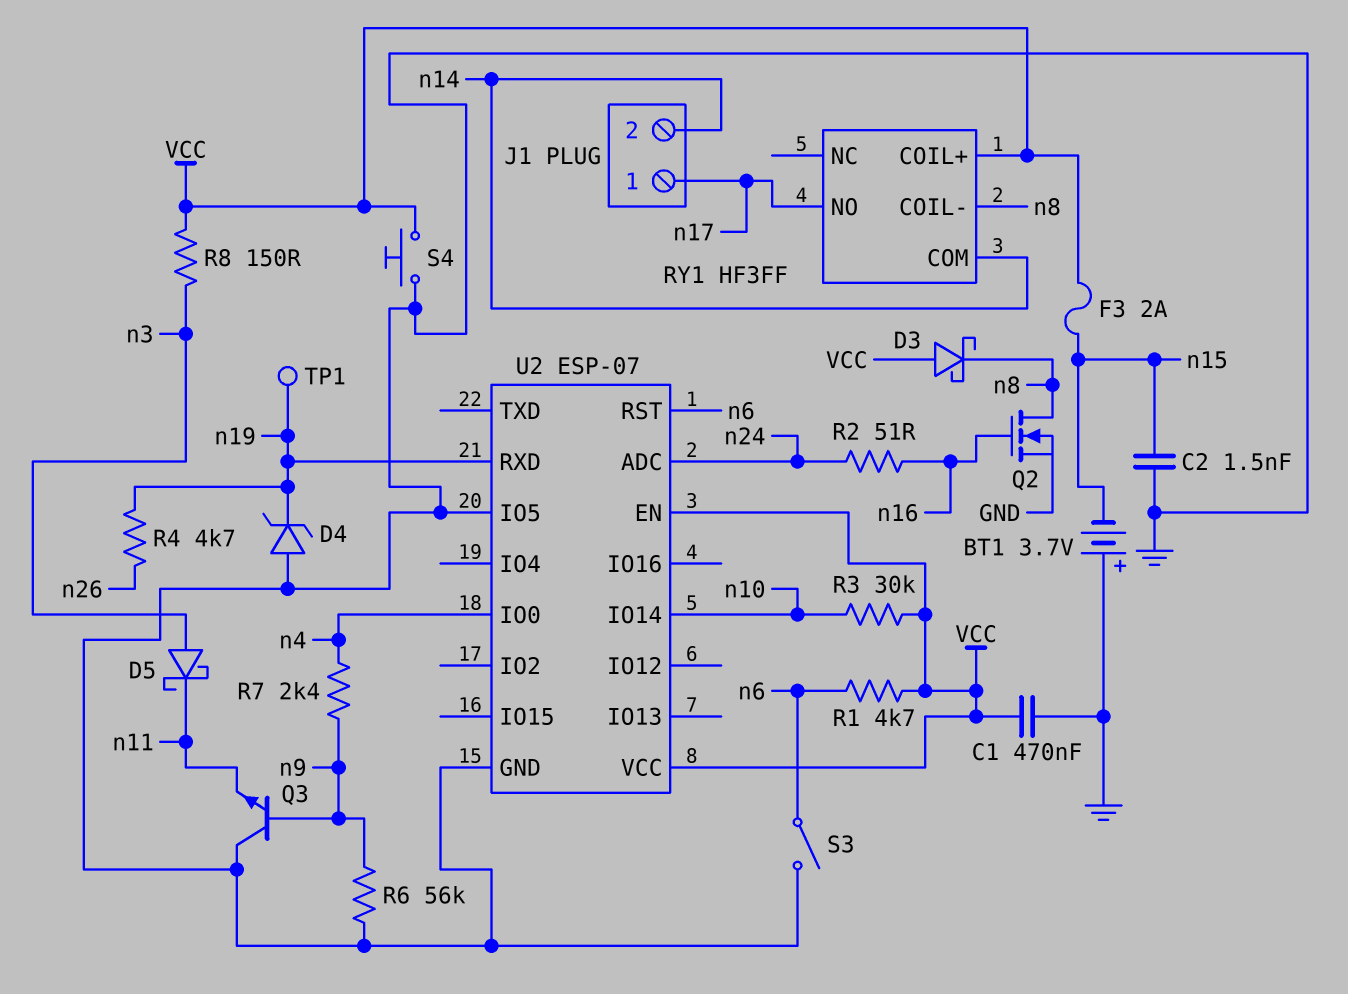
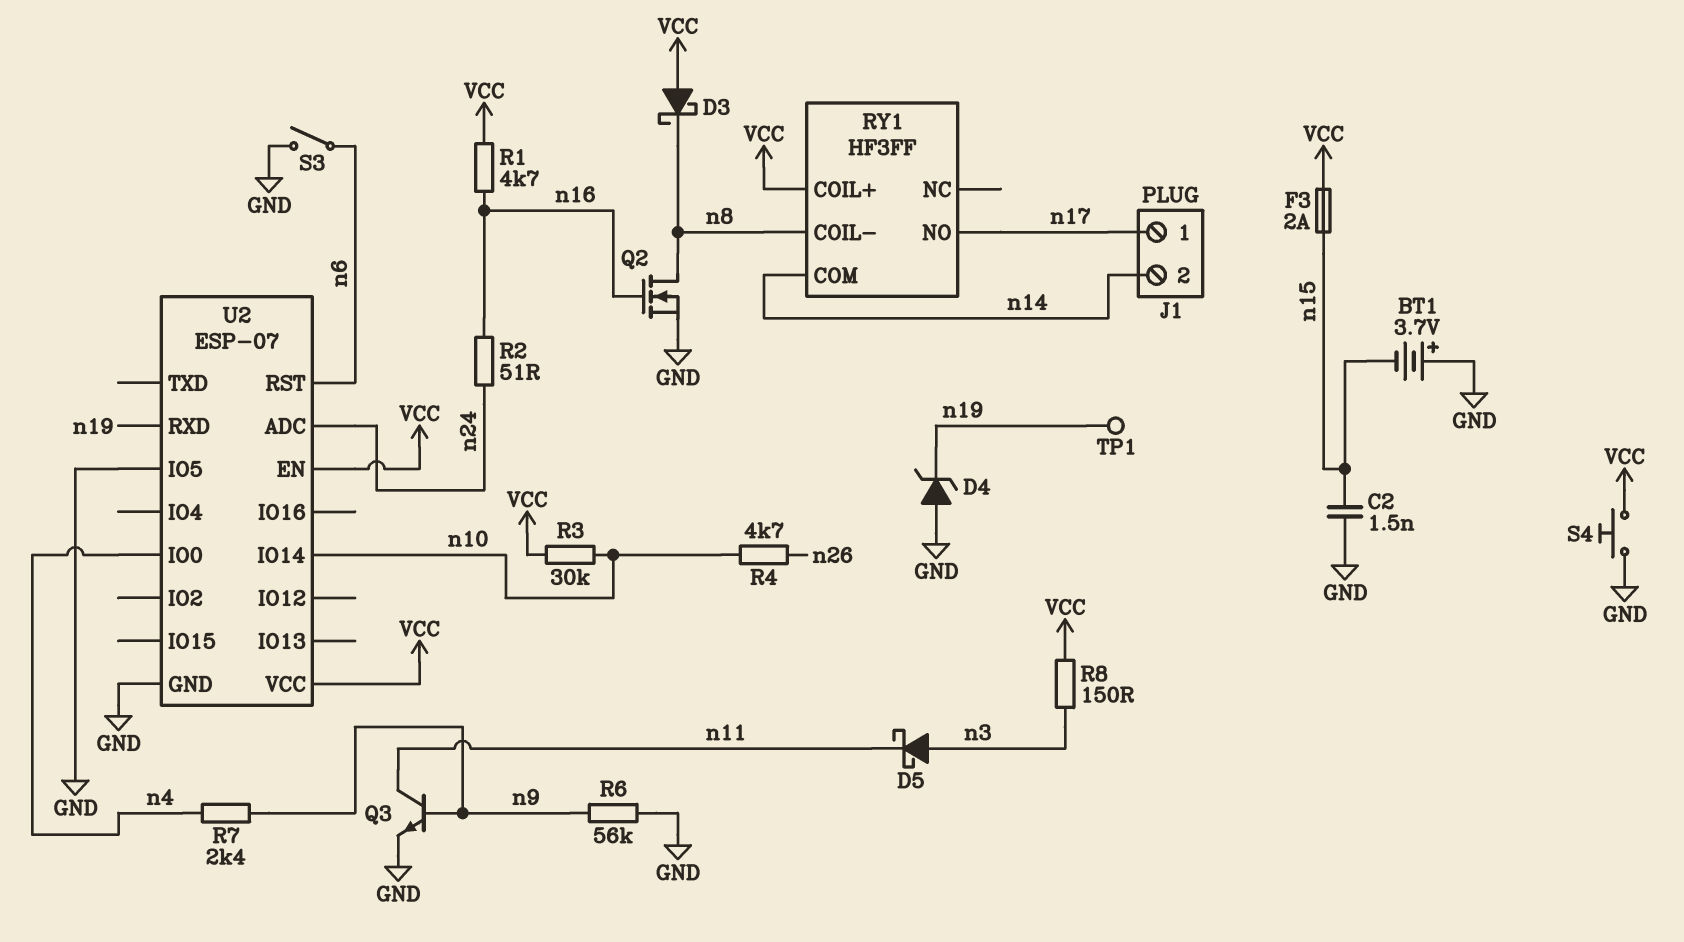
C1: 470nF (GND, VCC) -> none
Q3: NPN (B n9, C GND, E n11) -> NPN (B n9, C n11, E GND)
R1: 4.7k (VCC, n6) -> 4.7k (VCC, n16)
R4: 4.7k (n19, n26) -> 4.7k (n10, n26)

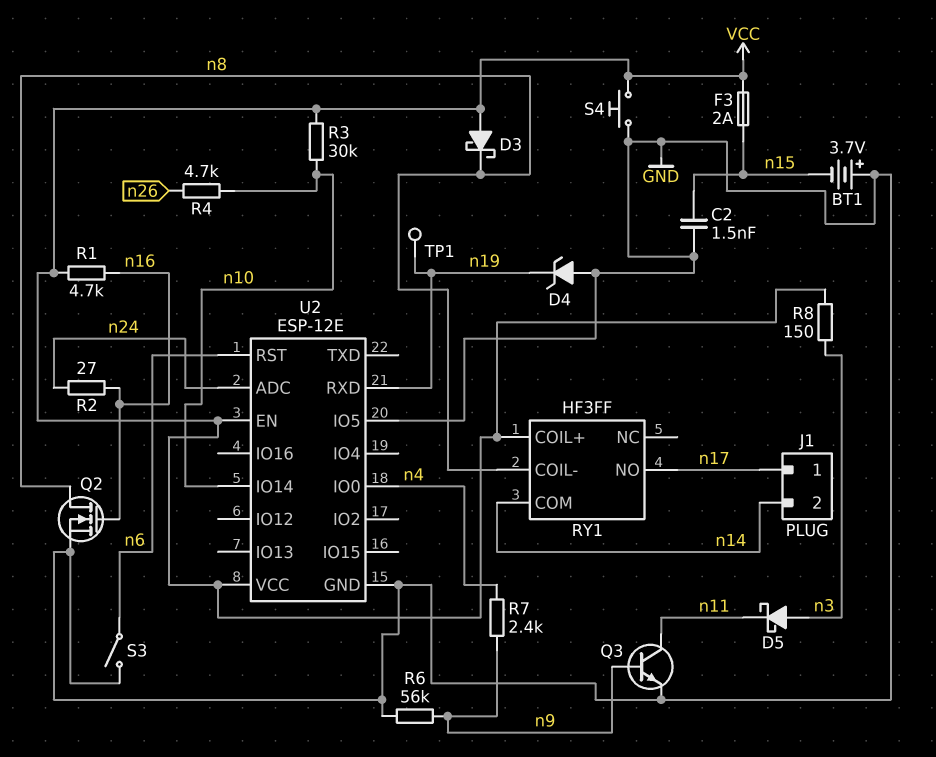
R2: 51 (n16, n24) -> 27 (n16, n24)
U2: ESP-07 -> ESP-12E

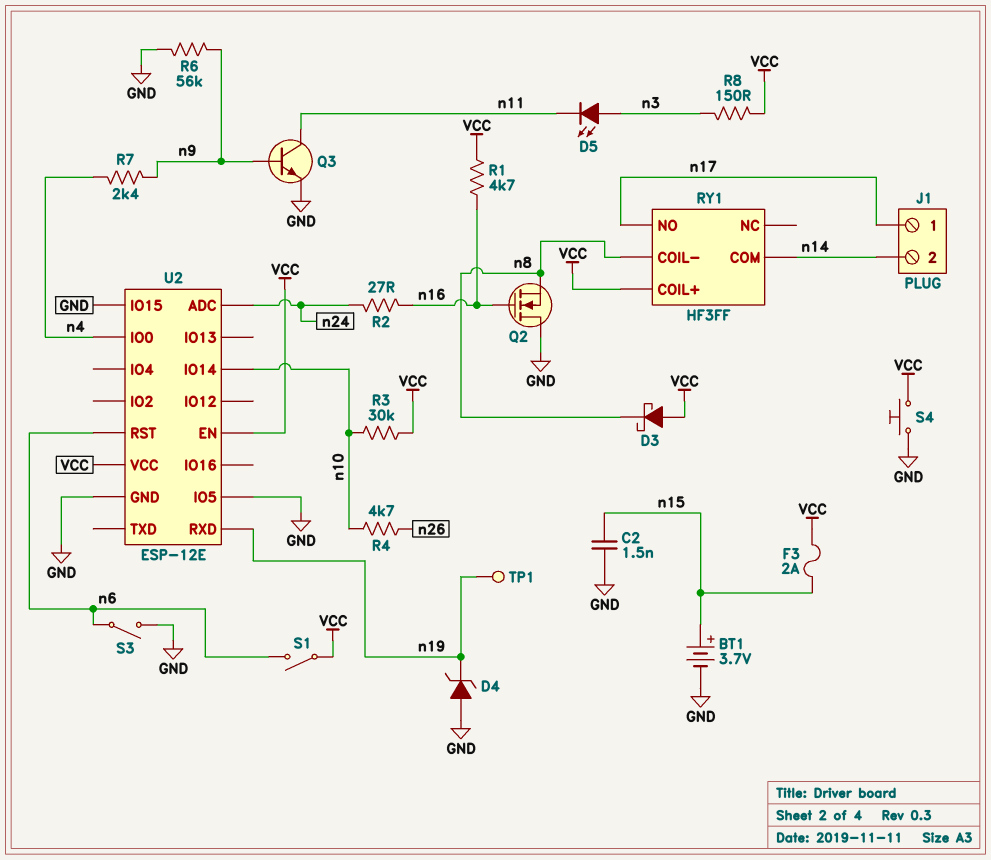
BT1: 3.7V (plus GND, minus n15) -> 3.7V (plus n15, minus GND)
D5: schottky (A n3, K n11) -> LED (A n3, K n11)
Q2: NMOS (G n16, D n8, S GND) -> NMOS (G n16, D GND, S n8)
S1: none -> switch (VCC, n6)
U2 pin IO15: none -> GND

